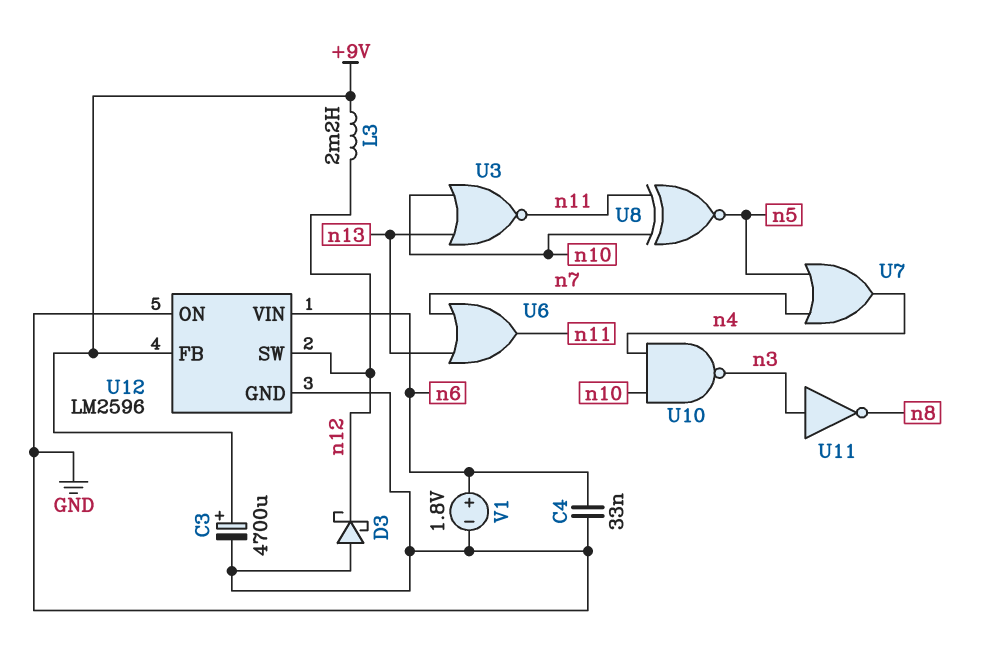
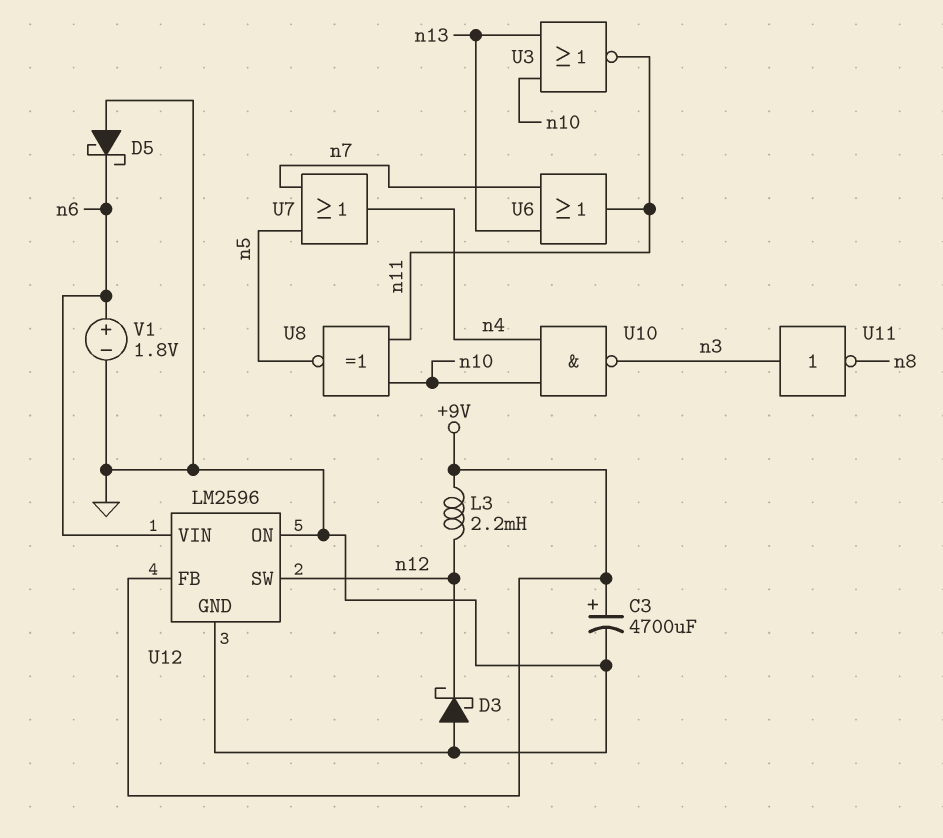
C4: 33nF (GND, n6) -> none
D5: none -> schottky (A GND, K n6)

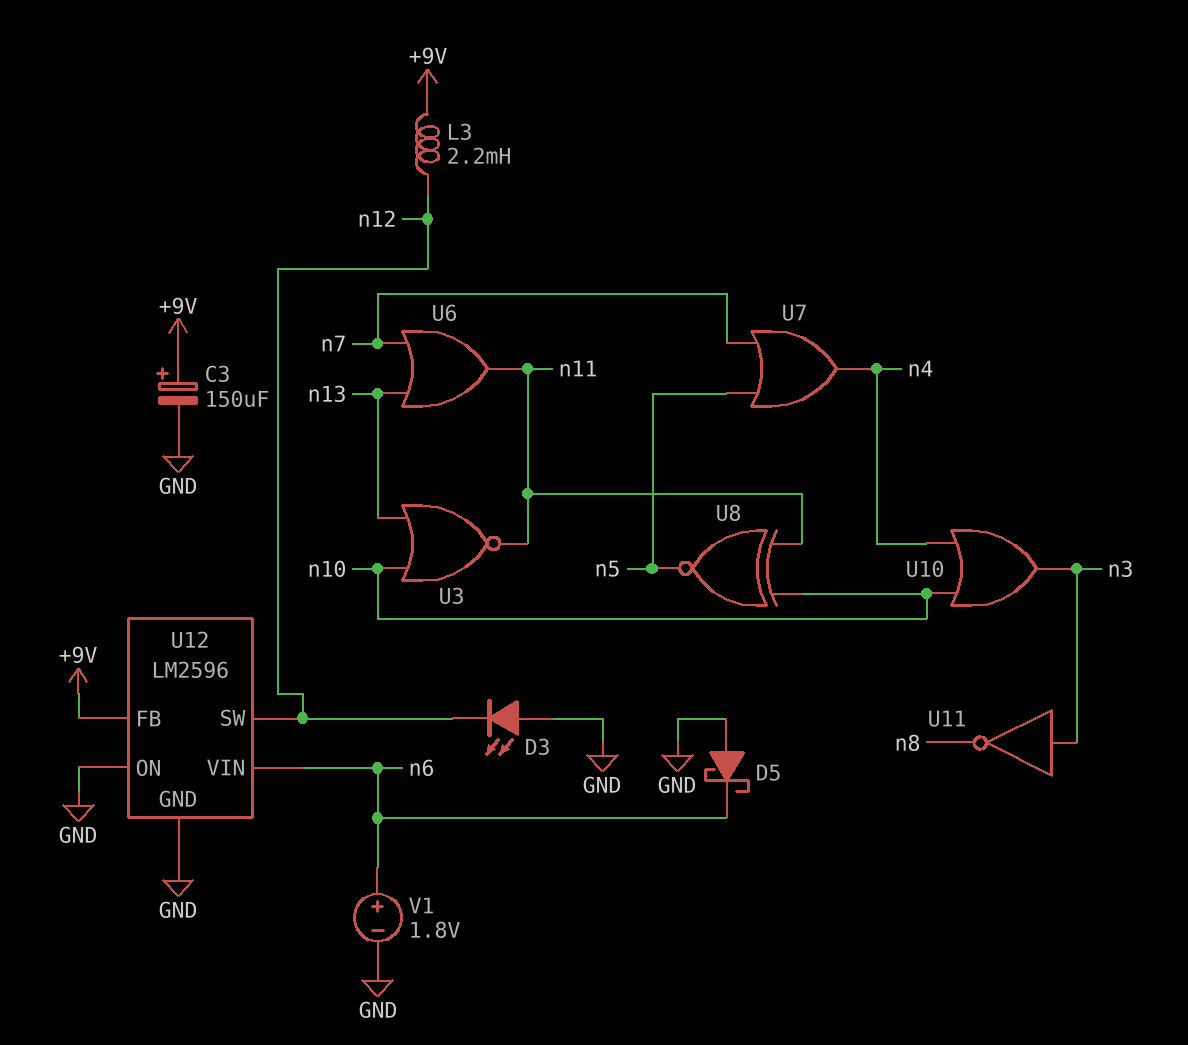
C3: 4700uF (plus +9V, minus GND) -> 150uF (plus +9V, minus GND)
D3: schottky (A GND, K n12) -> LED (A GND, K n12)
U10: NAND (in n4, in n10, out n3) -> OR (in n4, in n10, out n3)

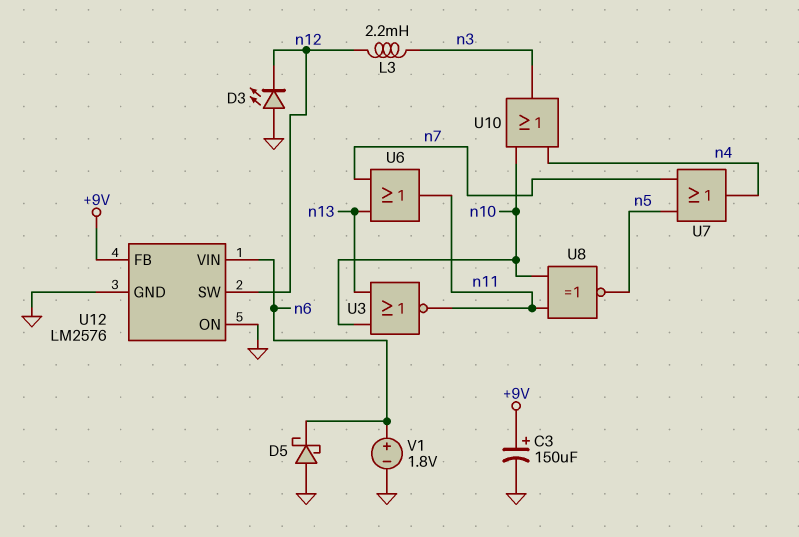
L3: 2.2mH (+9V, n12) -> 2.2mH (n3, n12)
U11: NOT (in n3, out n8) -> none
U12: LM2596 -> LM2576

